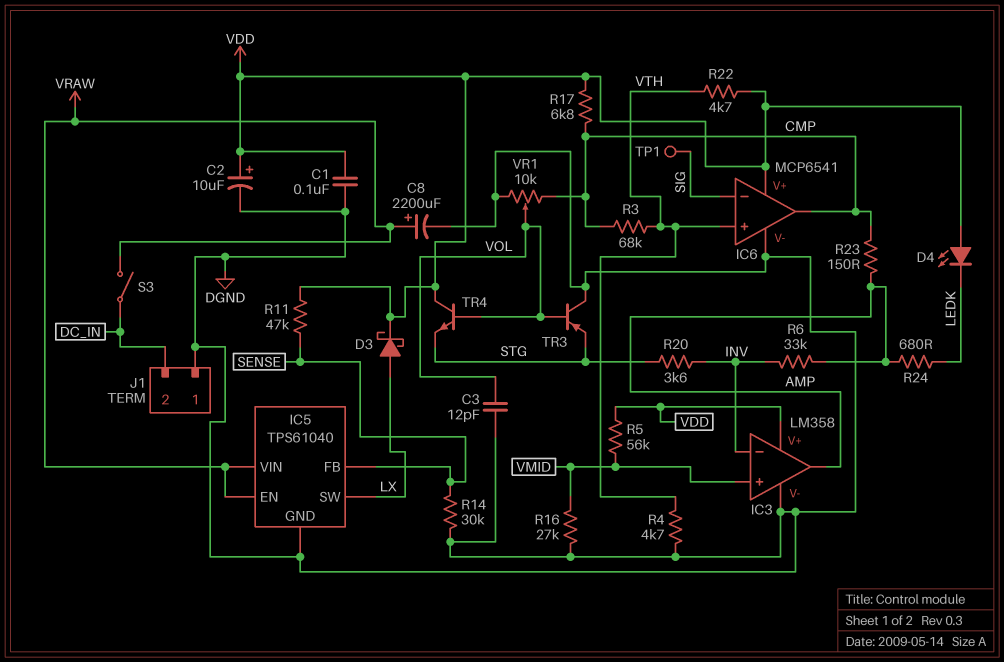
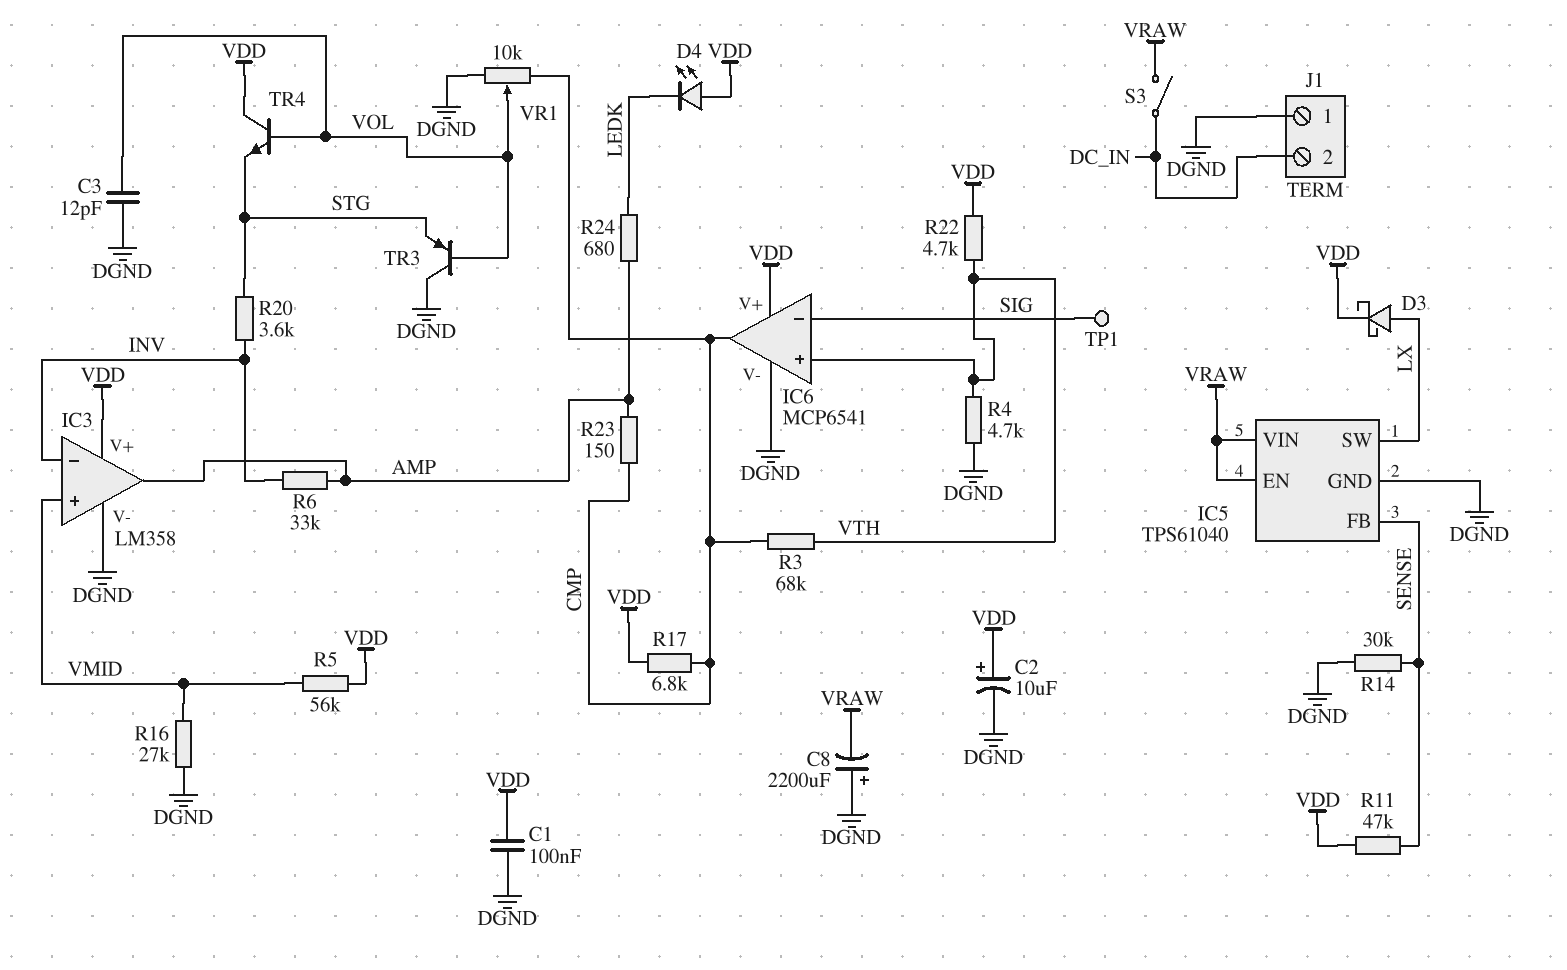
C8: 2200uF (plus VRAW, minus DGND) -> 2200uF (plus DGND, minus VRAW)

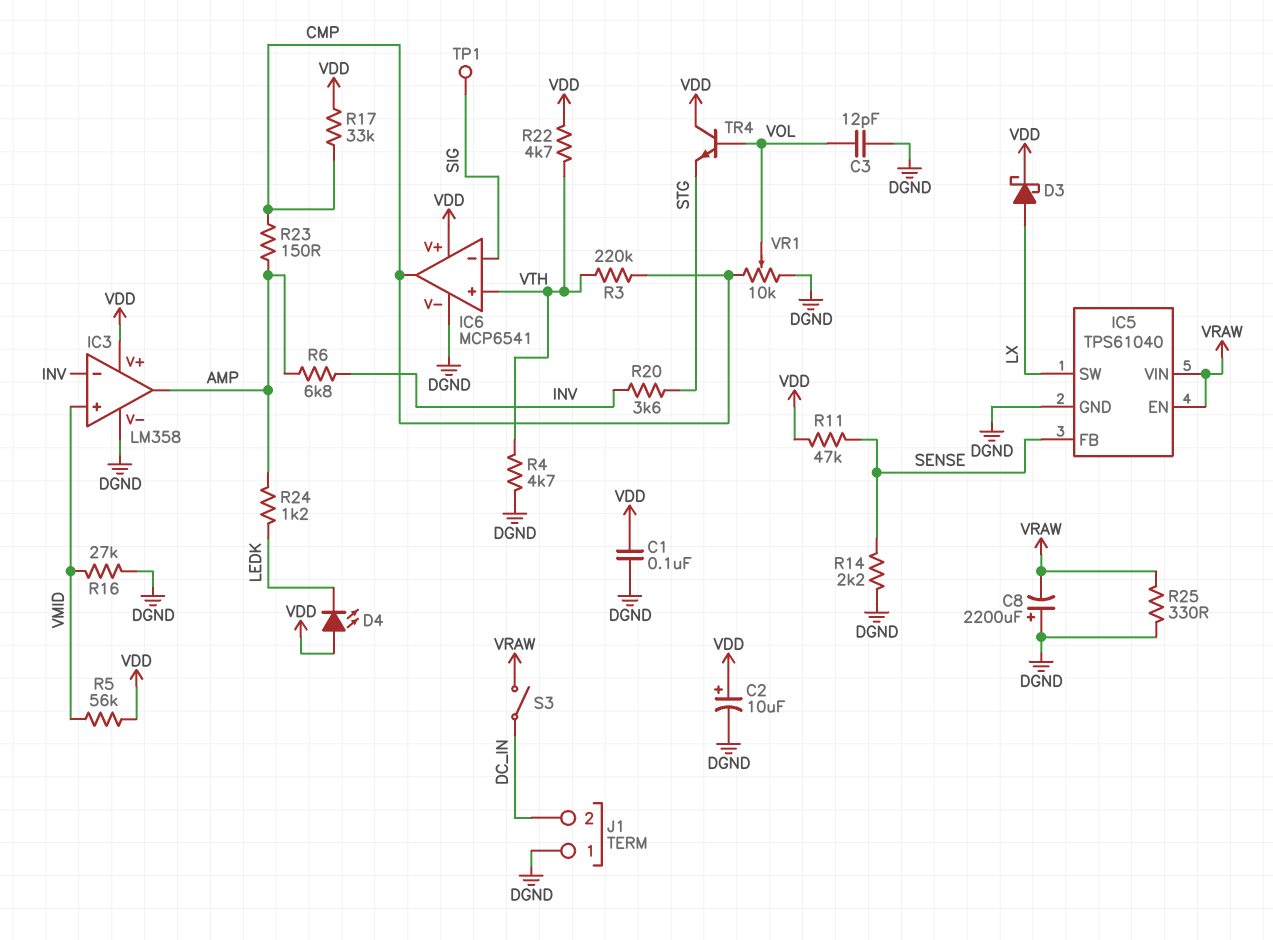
R3: 68k (CMP, VTH) -> 220k (CMP, VTH)
R6: 33k (AMP, INV) -> 6.8k (AMP, INV)
R14: 30k (DGND, SENSE) -> 2.2k (DGND, SENSE)
R17: 6.8k (CMP, VDD) -> 33k (CMP, VDD)
R24: 680 (AMP, LEDK) -> 1.2k (AMP, LEDK)
R25: none -> 330 (DGND, VRAW)
TR3: PNP (B VOL, C DGND, E STG) -> none

